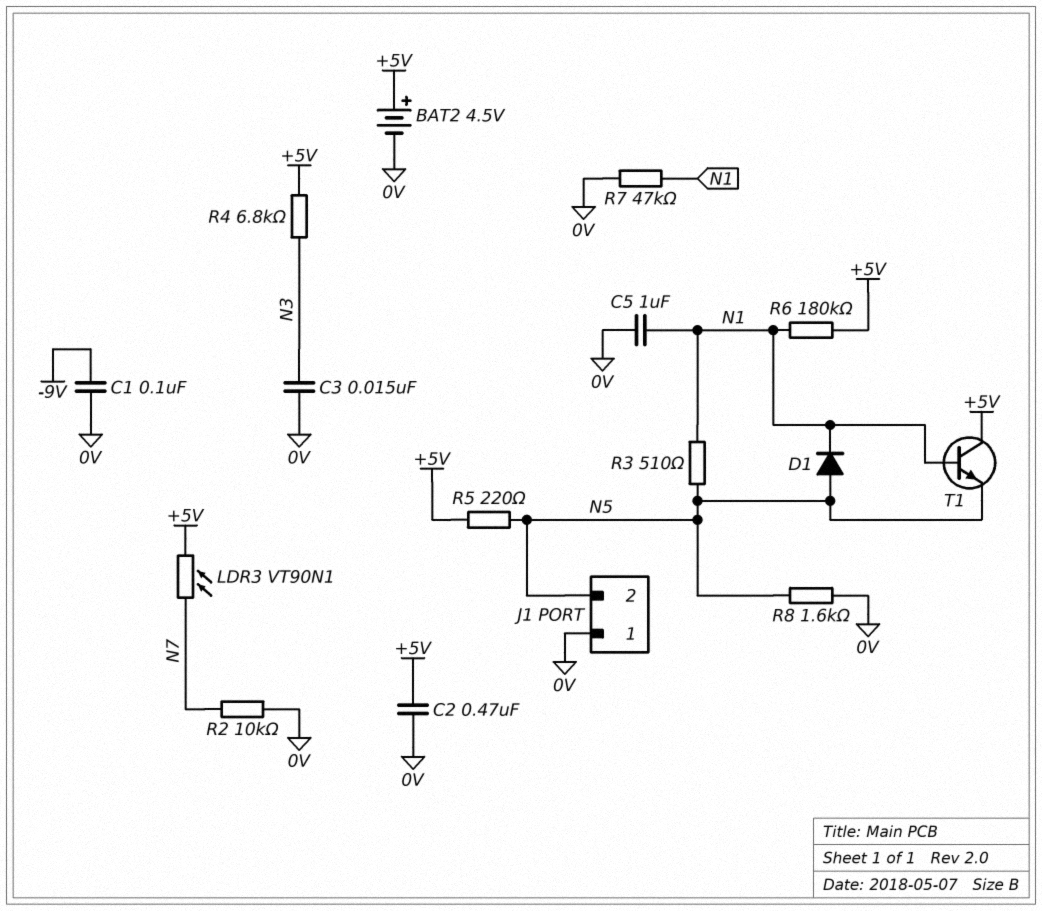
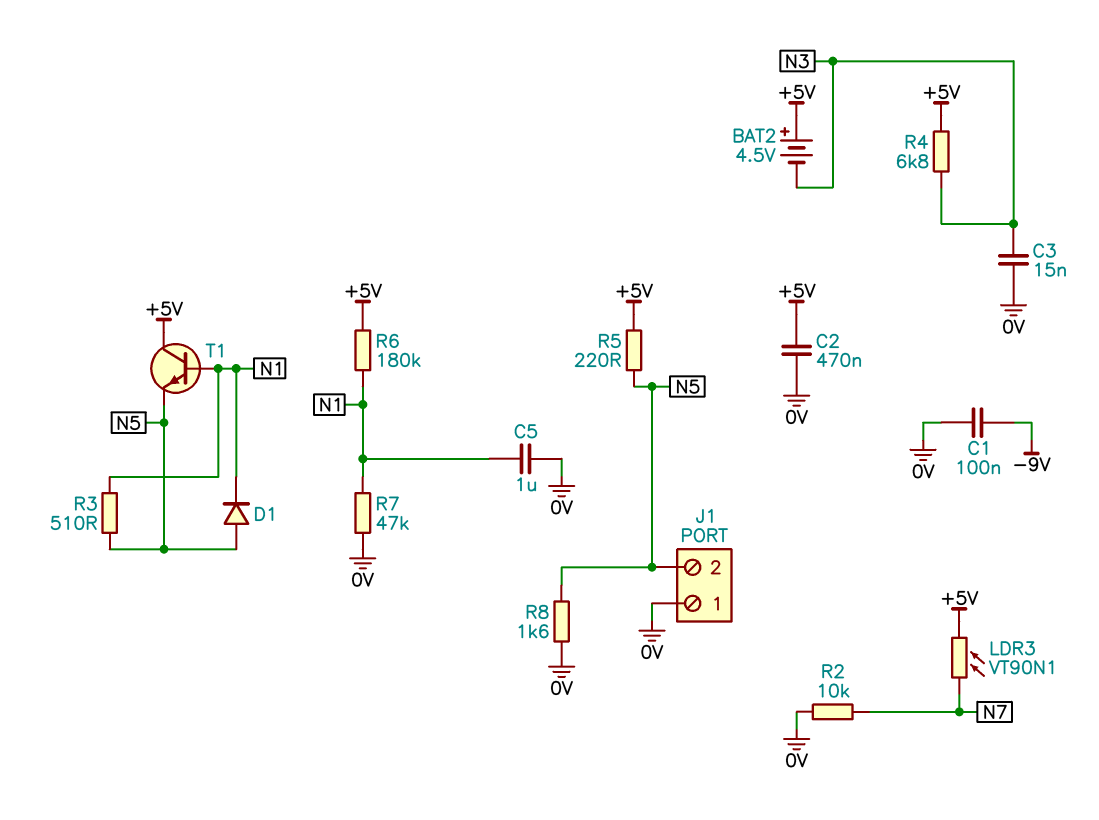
BAT2: 4.5V (plus +5V, minus 0V) -> 4.5V (plus +5V, minus N3)

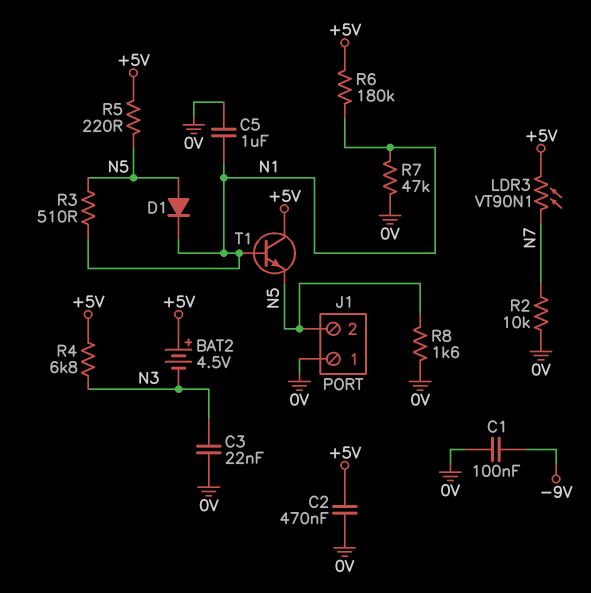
C3: 15nF (0V, N3) -> 22nF (0V, N3)

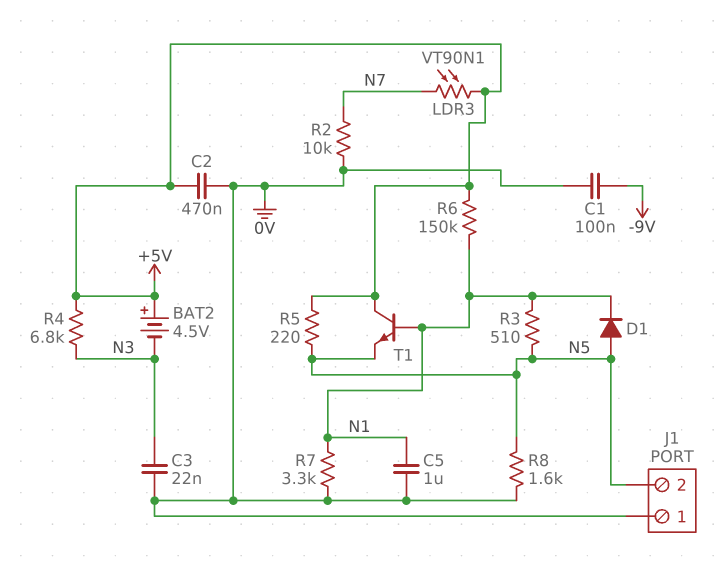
R6: 180k (+5V, N1) -> 150k (+5V, N1)
R7: 47k (0V, N1) -> 3.3k (0V, N1)

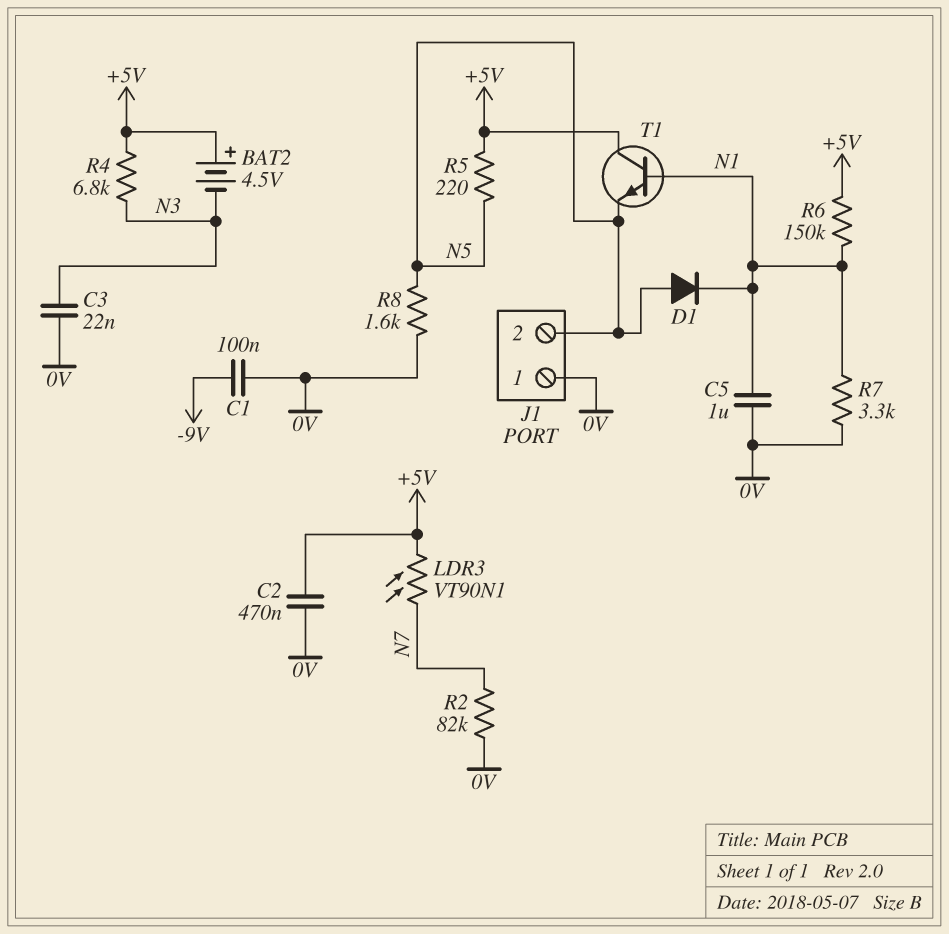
R2: 10k (0V, N7) -> 82k (0V, N7)
R3: 510 (N1, N5) -> none

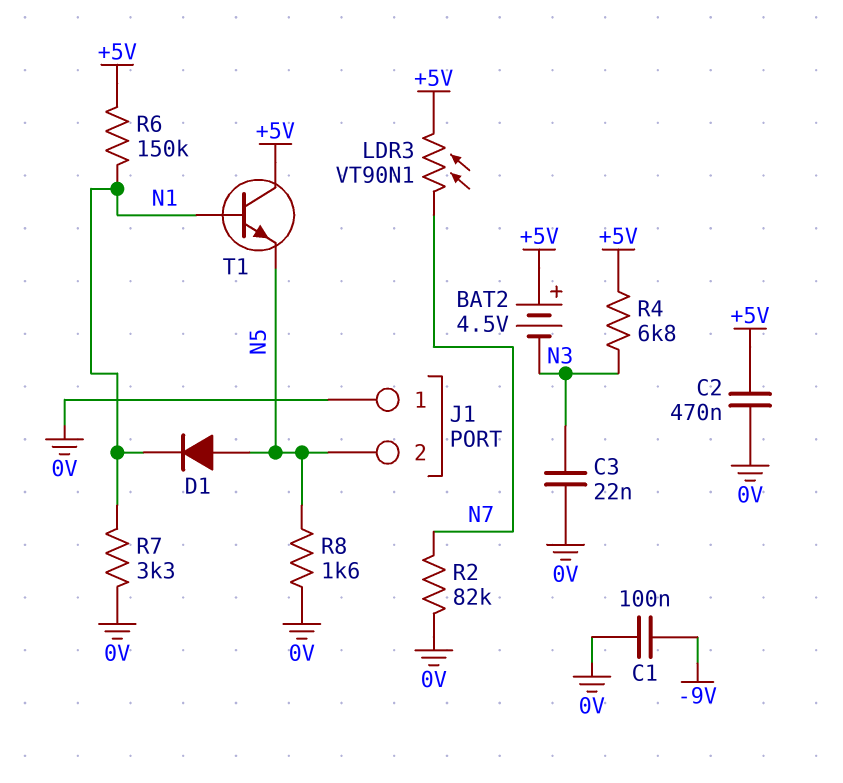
C5: 1uF (0V, N1) -> none
R5: 220 (+5V, N5) -> none

